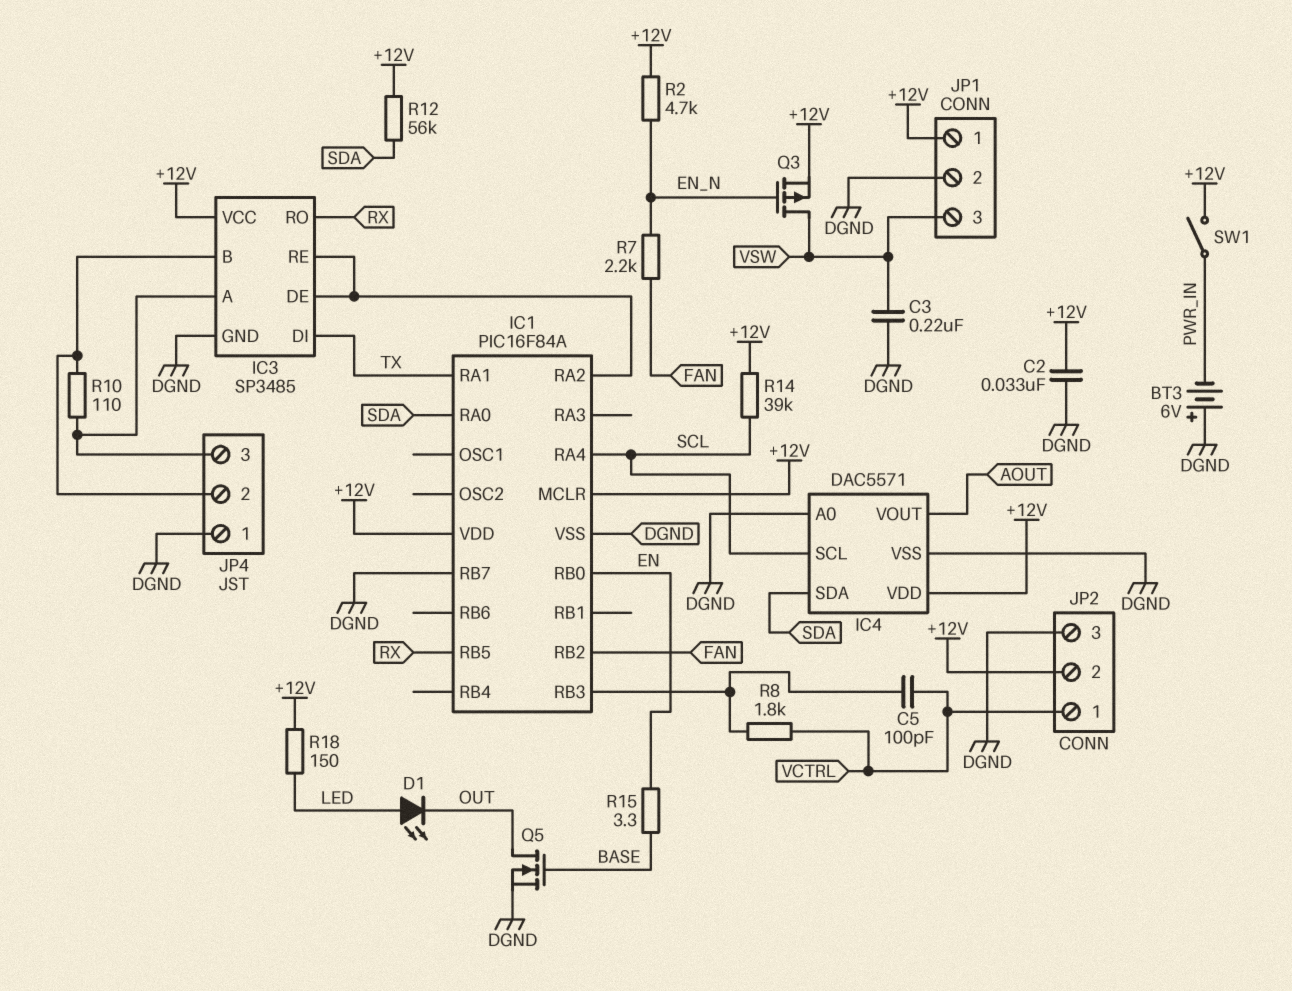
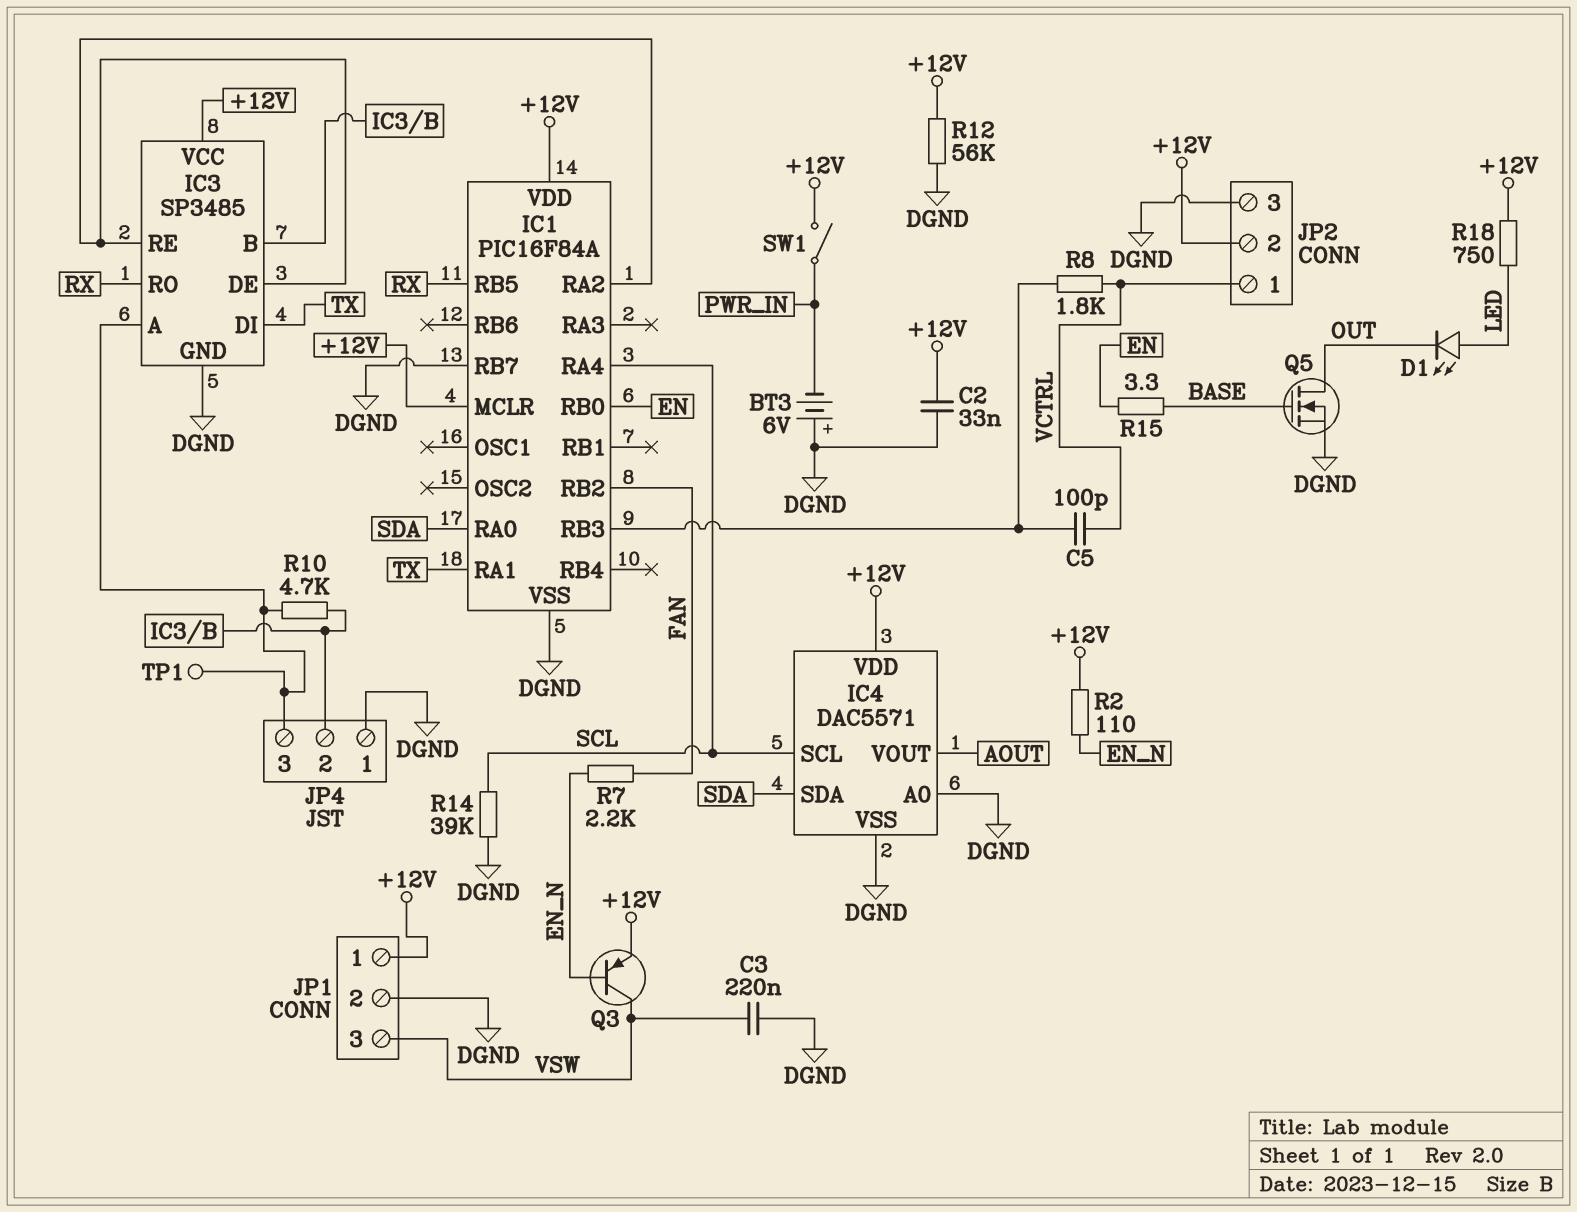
Q3: PMOS (G EN_N, D VSW, S +12V) -> PNP (B EN_N, C VSW, E +12V)
R2: 4.7k (+12V, EN_N) -> 110 (+12V, EN_N)
R10: 110 (IC3/A, IC3/B) -> 4.7k (IC3/A, IC3/B)
R12: 56k (+12V, SDA) -> 56k (+12V, DGND)
R14: 39k (+12V, SCL) -> 39k (DGND, SCL)
R18: 150 (+12V, LED) -> 750 (+12V, LED)
TP1: none -> test point (IC3/A)

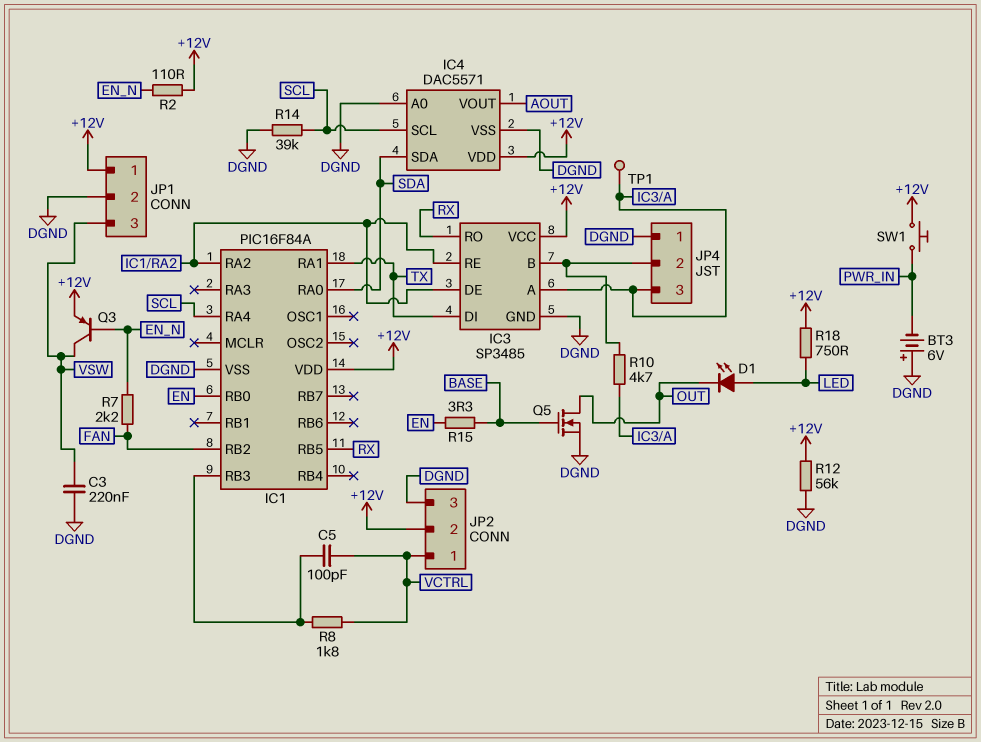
C2: 33nF (+12V, DGND) -> none
IC1 pin MCLR: +12V -> none
IC1 pin RB7: DGND -> none
SW1: switch (+12V, PWR_IN) -> button (+12V, PWR_IN)

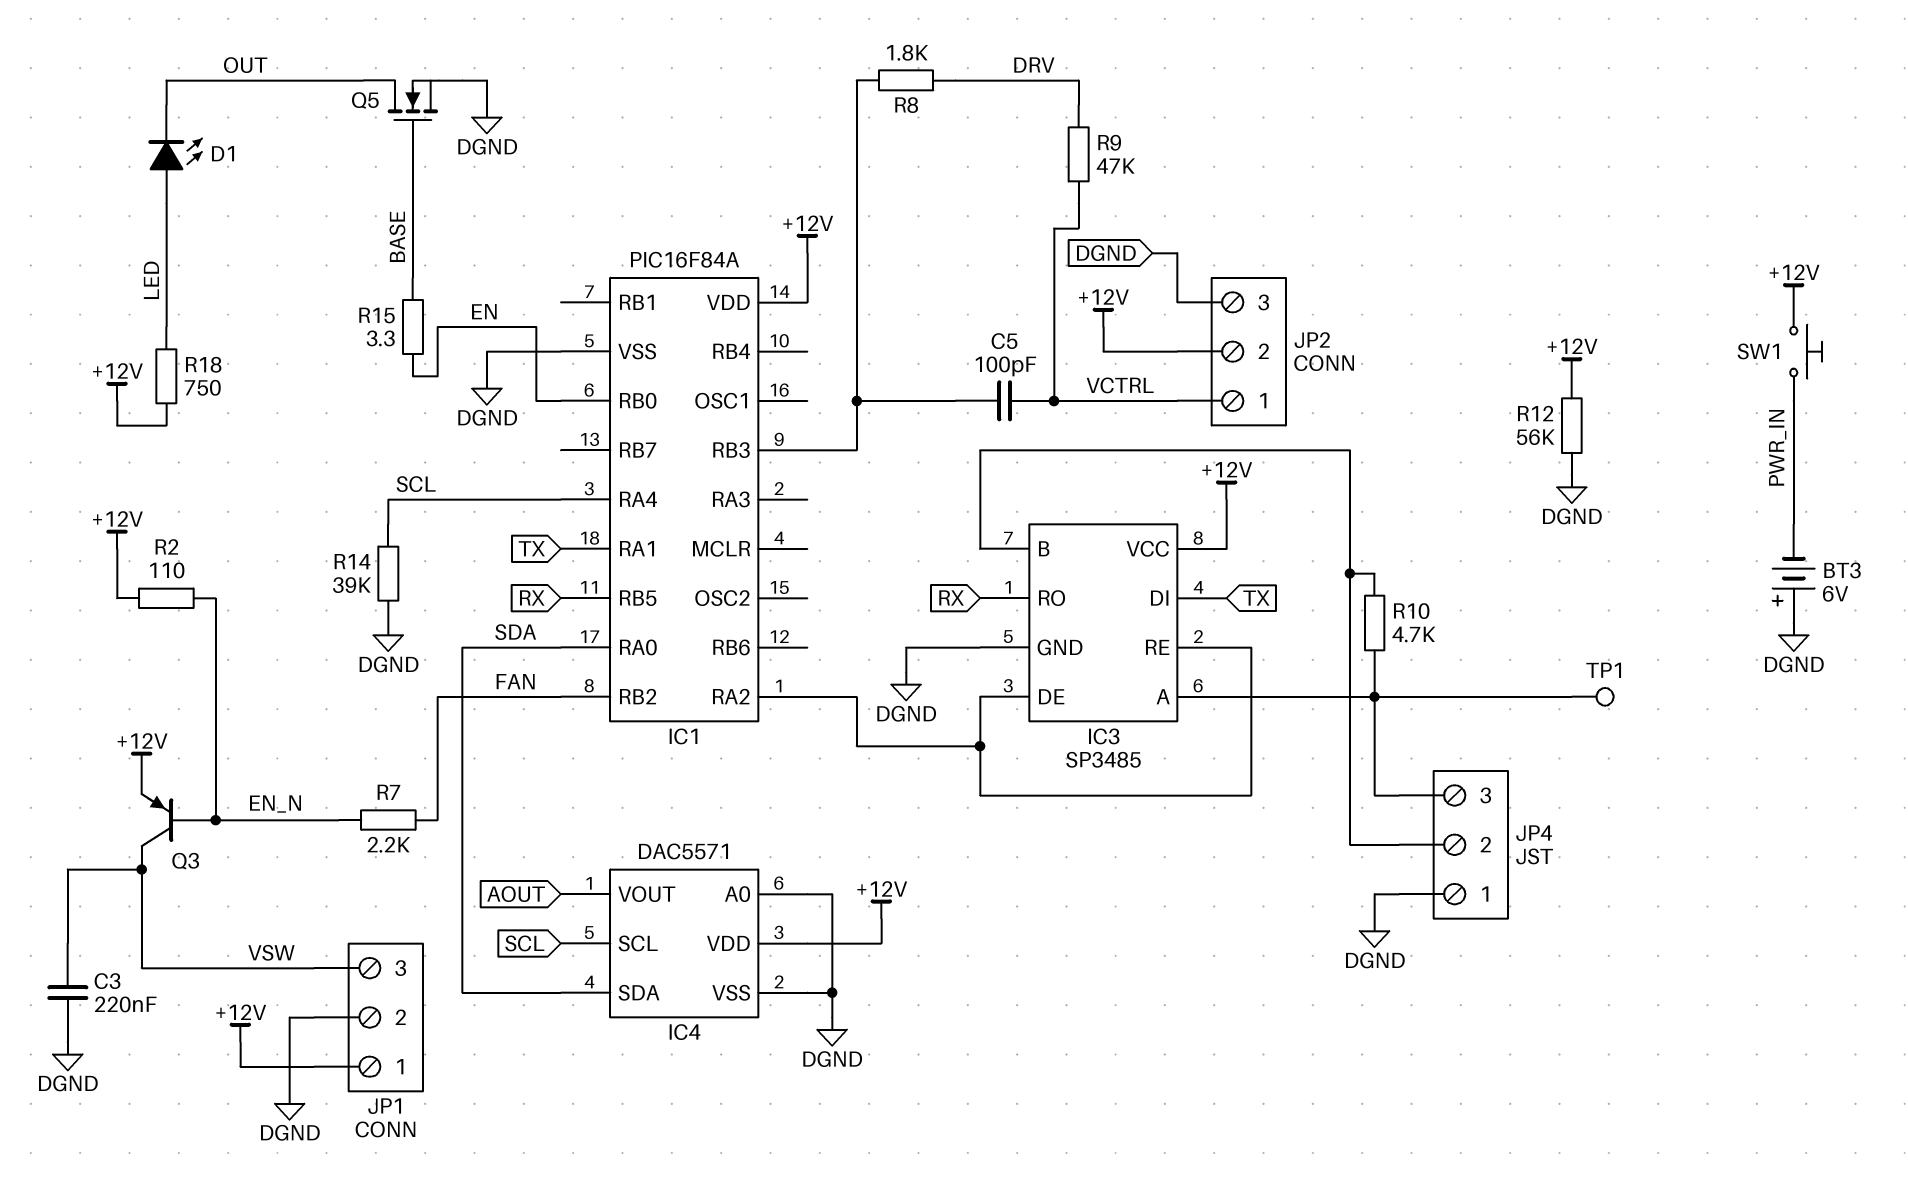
R8: 1.8k (IC1/RB3, VCTRL) -> 1.8k (DRV, IC1/RB3)
R9: none -> 47k (DRV, VCTRL)

